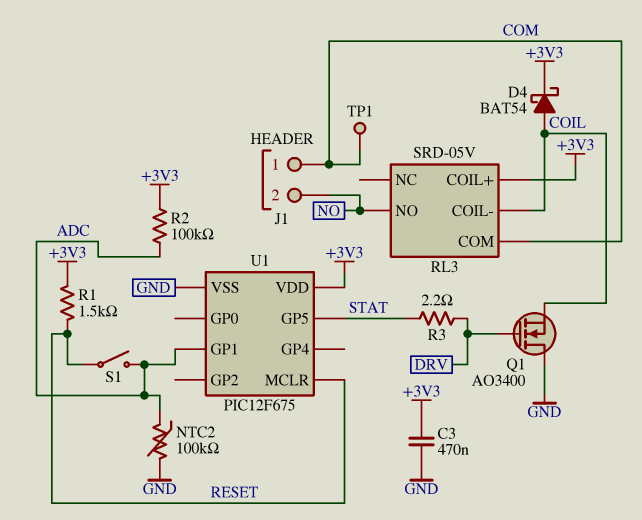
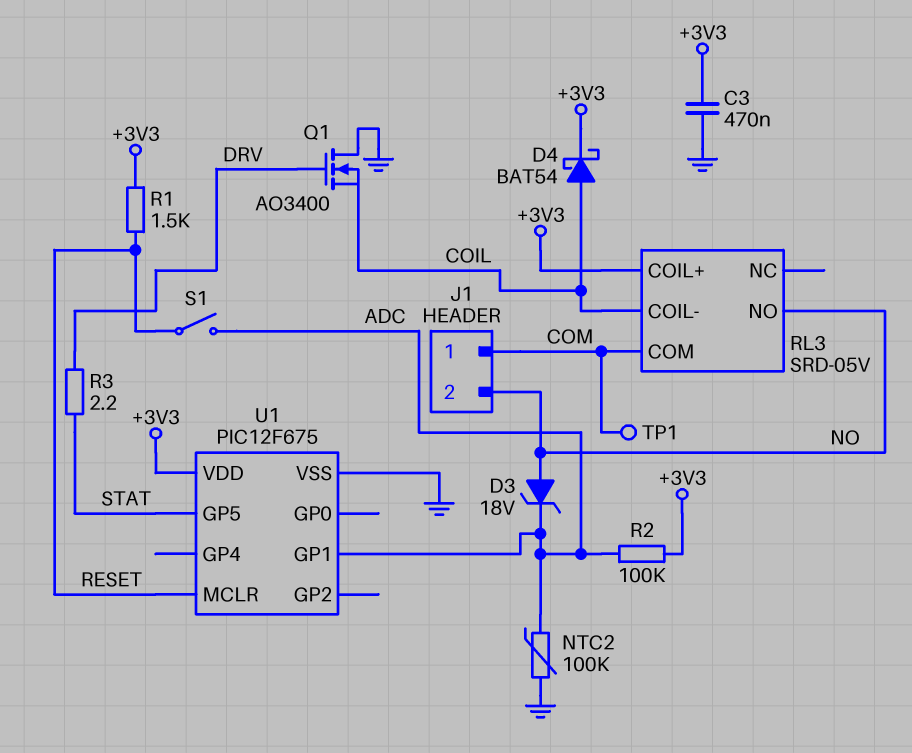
D3: none -> zener 18V (A NO, K ADC)

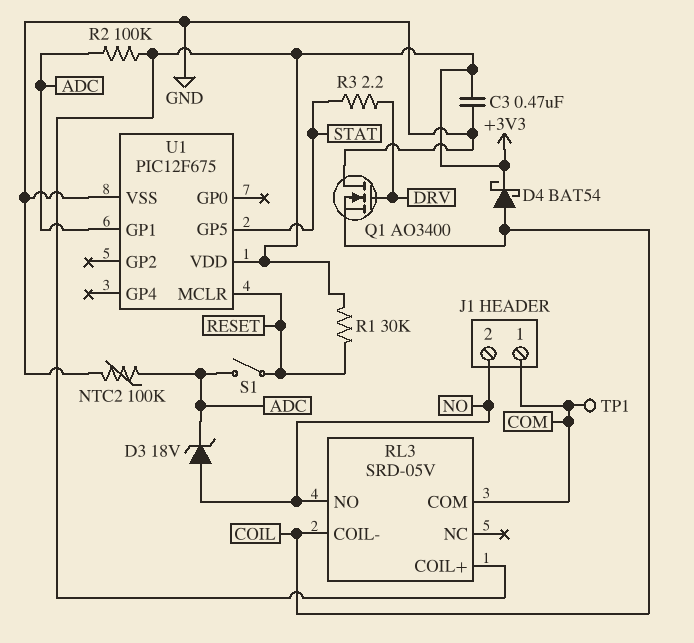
R1: 1.5k (+3V3, RESET) -> 30k (+3V3, RESET)

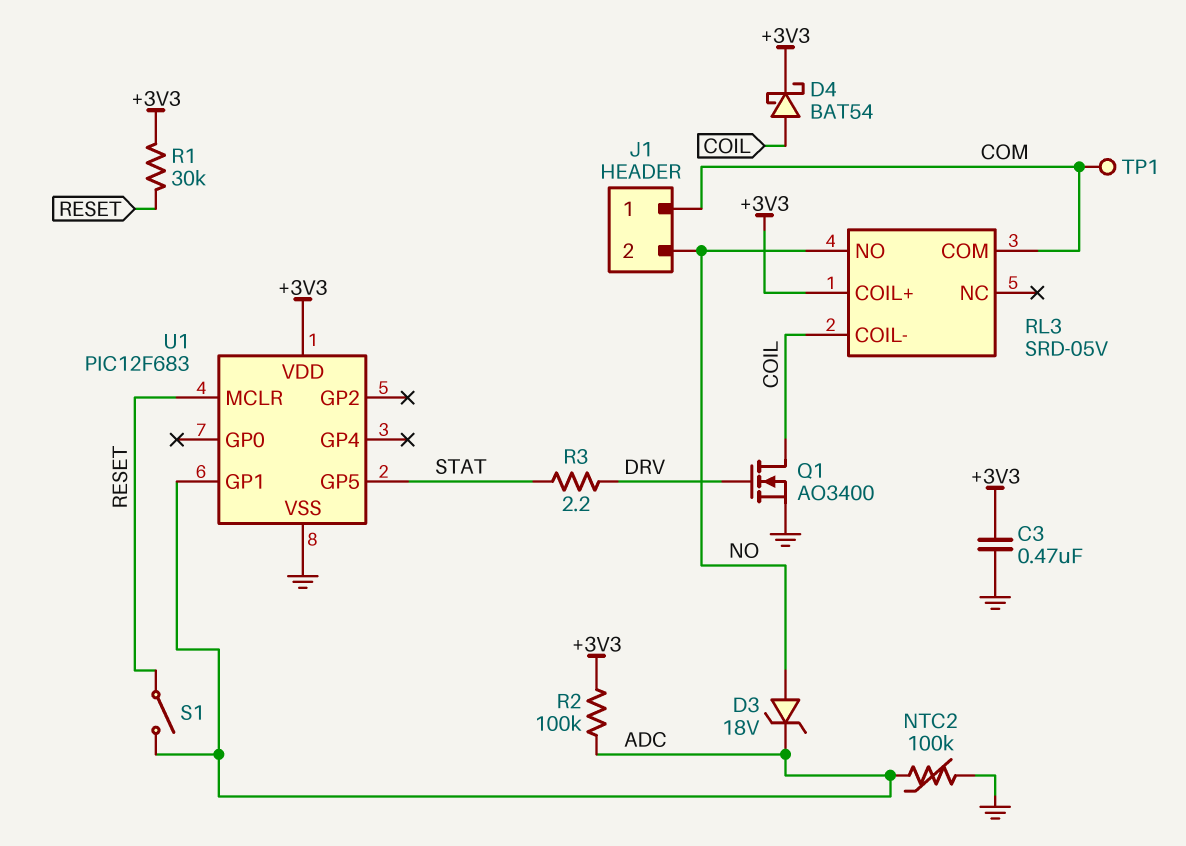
Q1: NMOS AO3400 (G DRV, D GND, S COIL) -> NMOS AO3400 (G DRV, D COIL, S GND)
U1: PIC12F675 -> PIC12F683

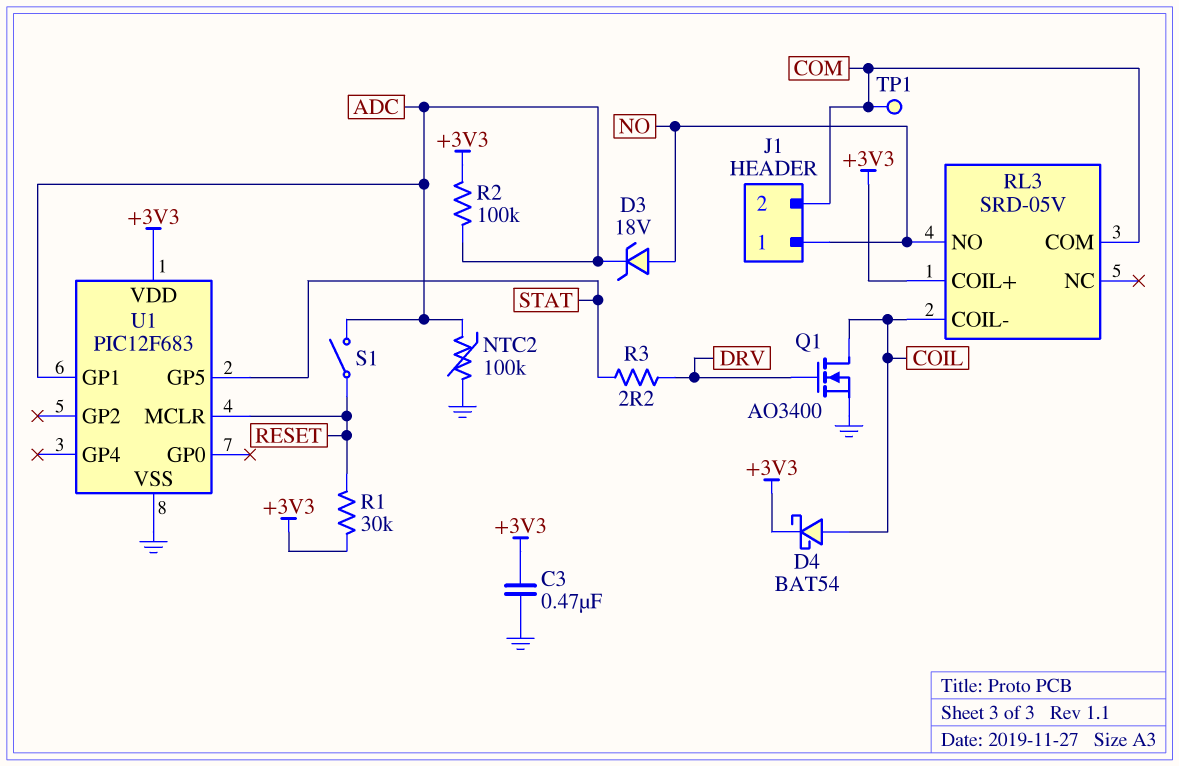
J1 pin 1: COM -> NO
J1 pin 2: NO -> COM

